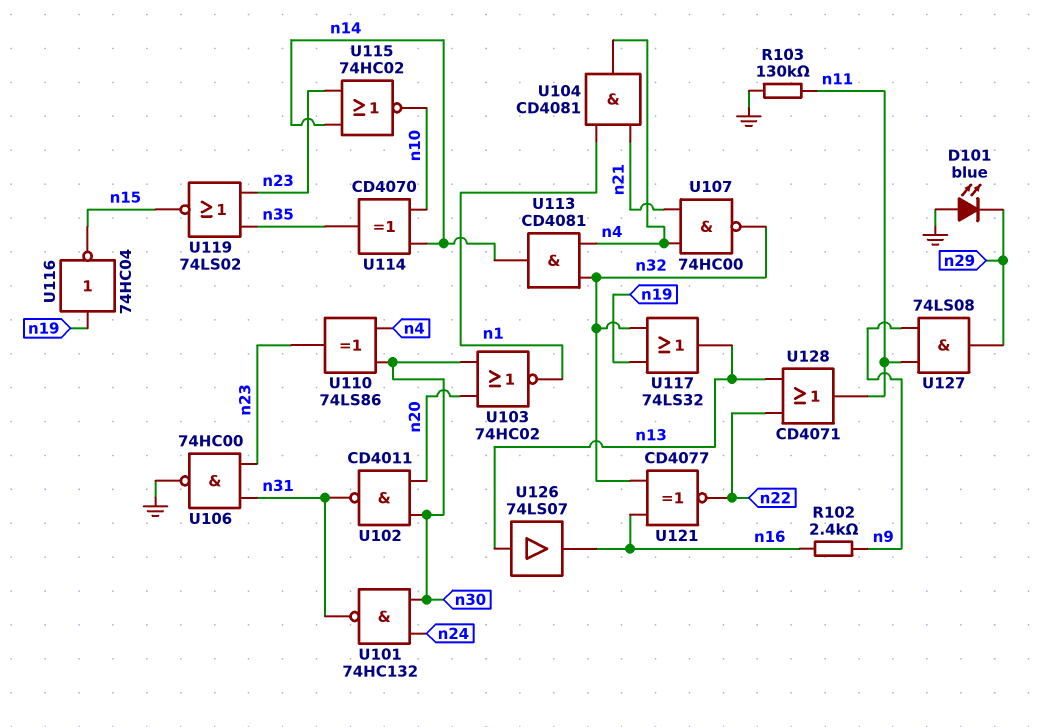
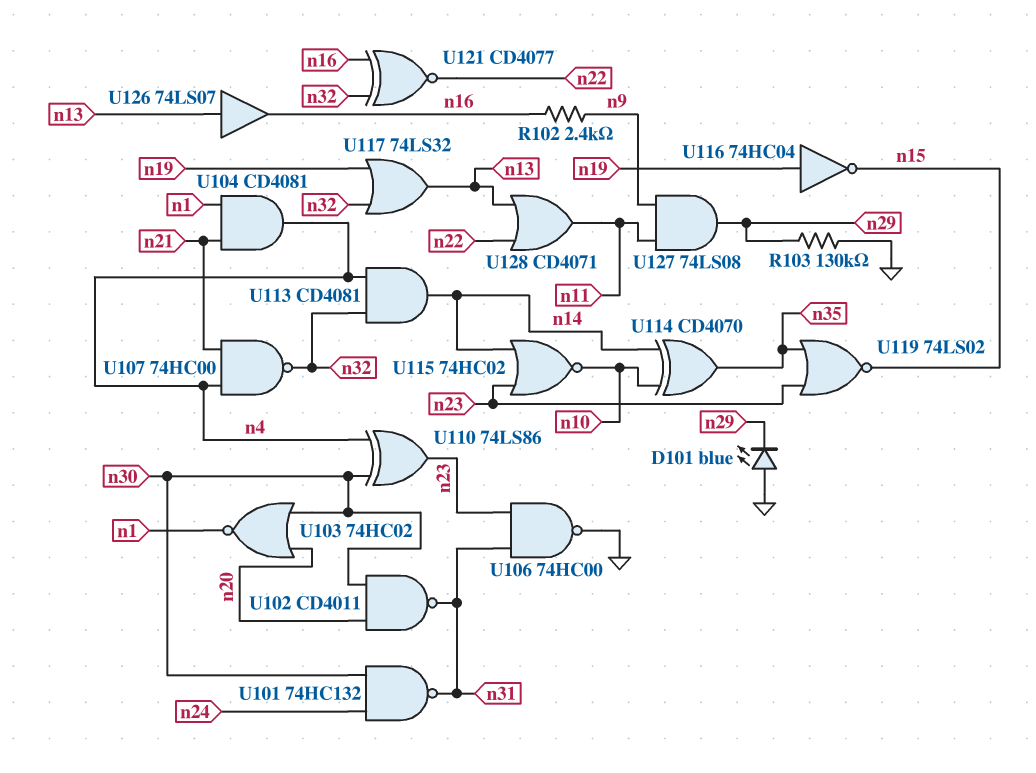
R103: 130k (GND, n11) -> 130k (GND, n29)

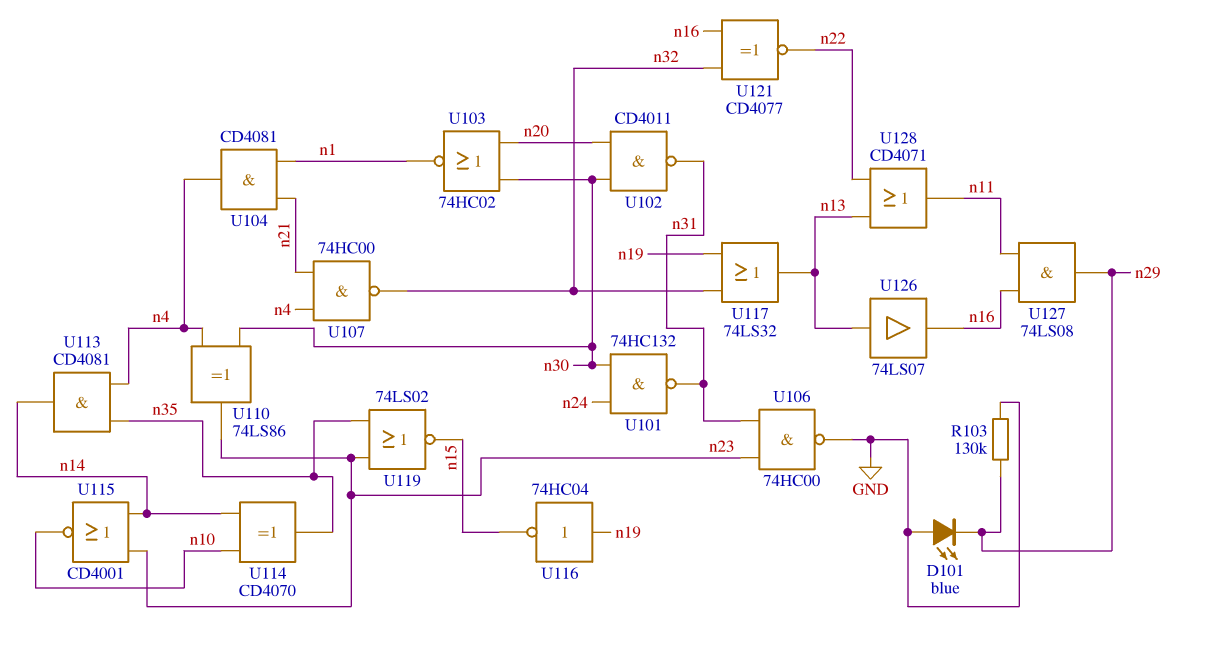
R102: 2.4k (n9, n16) -> none
U113: AND CD4081 (in n4, in n32, out n14) -> AND CD4081 (in n4, in n35, out n14)
U115: NOR 74HC02 (in n14, in n23, out n10) -> NOR CD4001 (in n14, in n23, out n10)
U127: AND 74LS08 (in n9, in n11, out n29) -> AND 74LS08 (in n11, in n16, out n29)

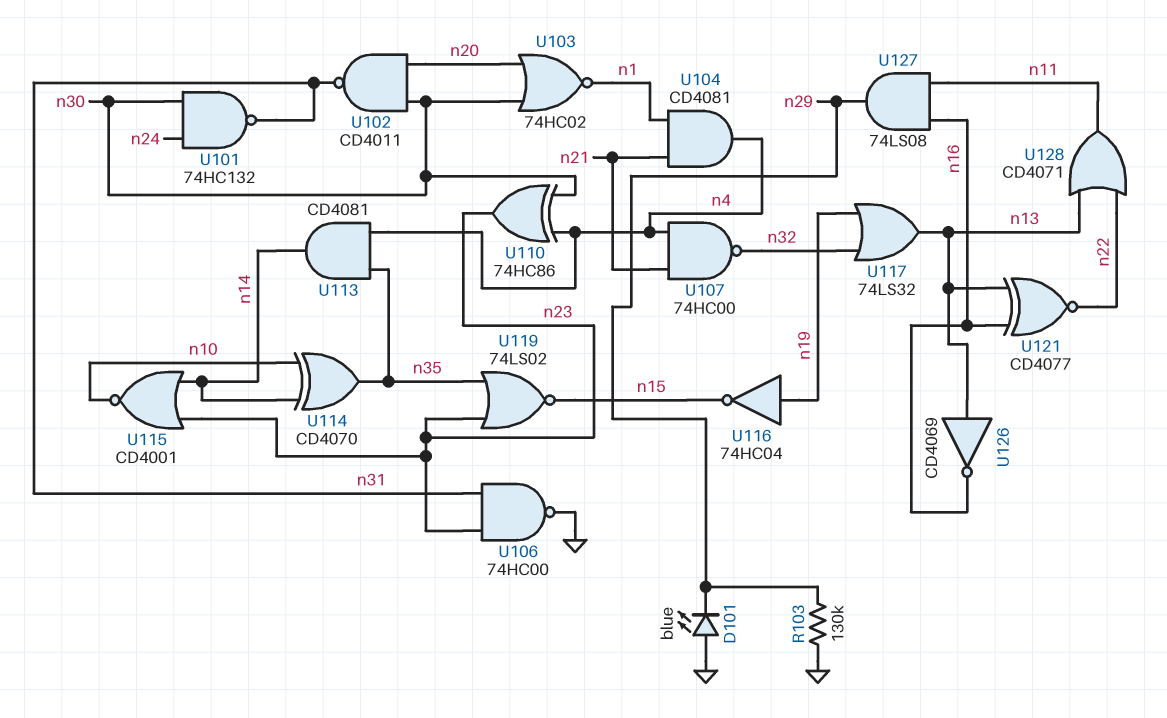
U110: XOR 74LS86 (in n4, in n30, out n23) -> XOR 74HC86 (in n4, in n30, out n23)
U121: XNOR CD4077 (in n16, in n32, out n22) -> XNOR CD4077 (in n13, in n16, out n22)
U126: buffer 74LS07 (in n13, out n16) -> NOT CD4069 (in n13, out n16)

